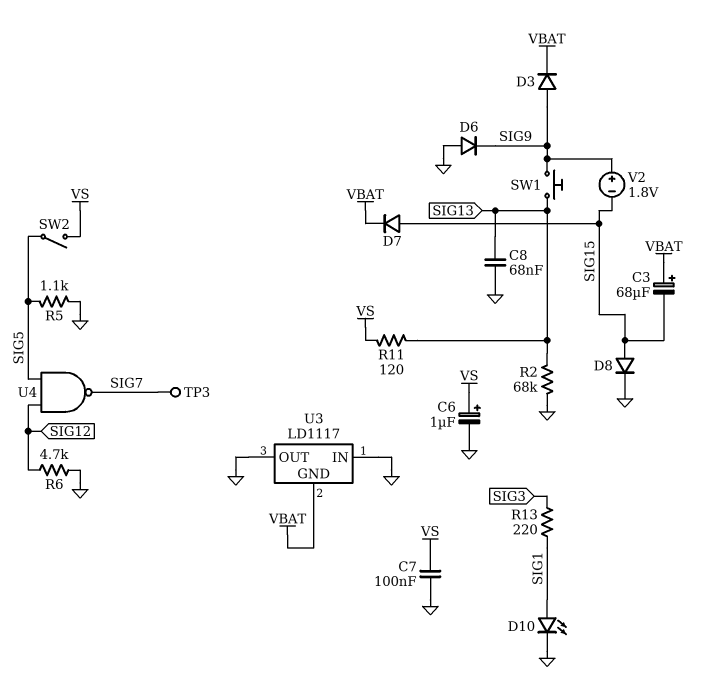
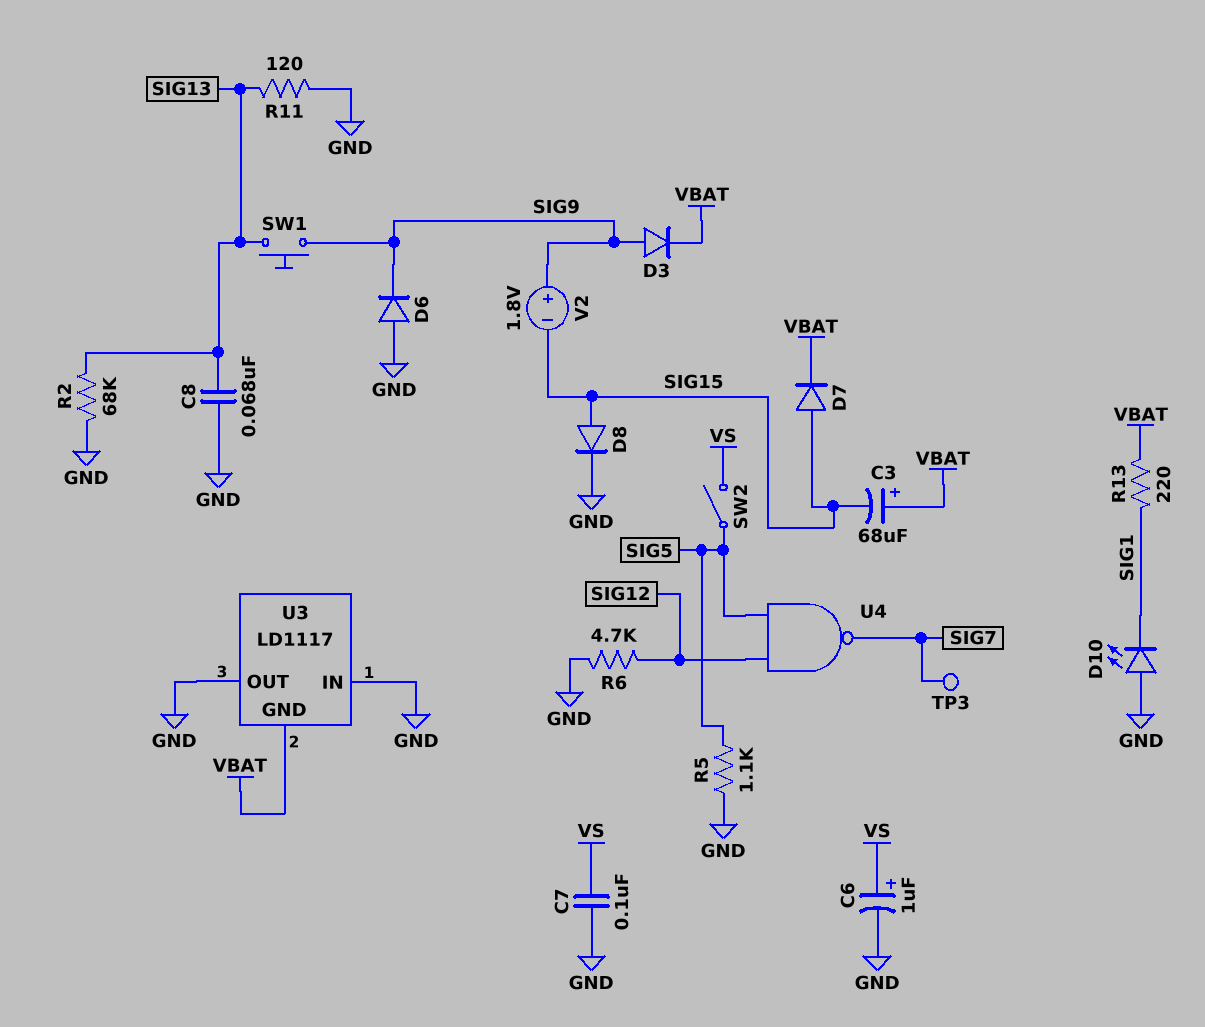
D10: LED (A SIG1, K GND) -> LED (A GND, K SIG1)
R11: 120 (SIG13, VS) -> 120 (GND, SIG13)
R13: 220 (SIG1, SIG3) -> 220 (SIG1, VBAT)

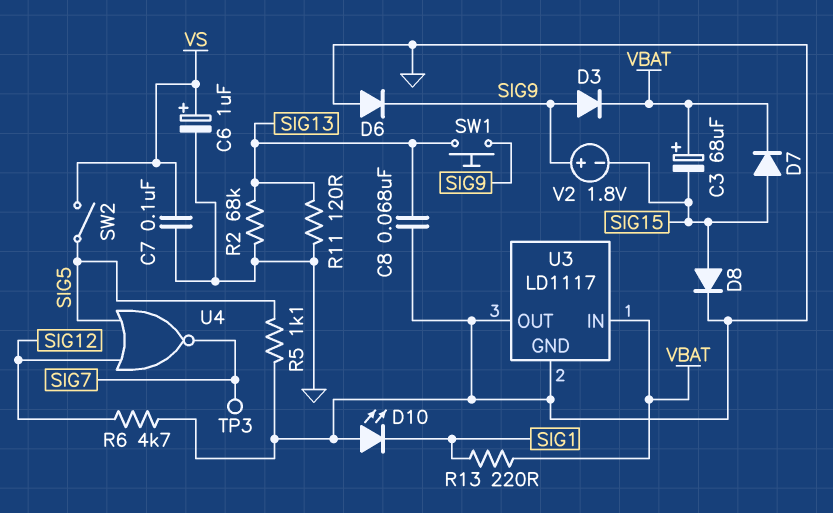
U3 pin GND: VBAT -> GND
U3 pin IN: GND -> VBAT
U4: NAND (in SIG5, in SIG12, out SIG7) -> NOR (in SIG5, in SIG12, out SIG7)

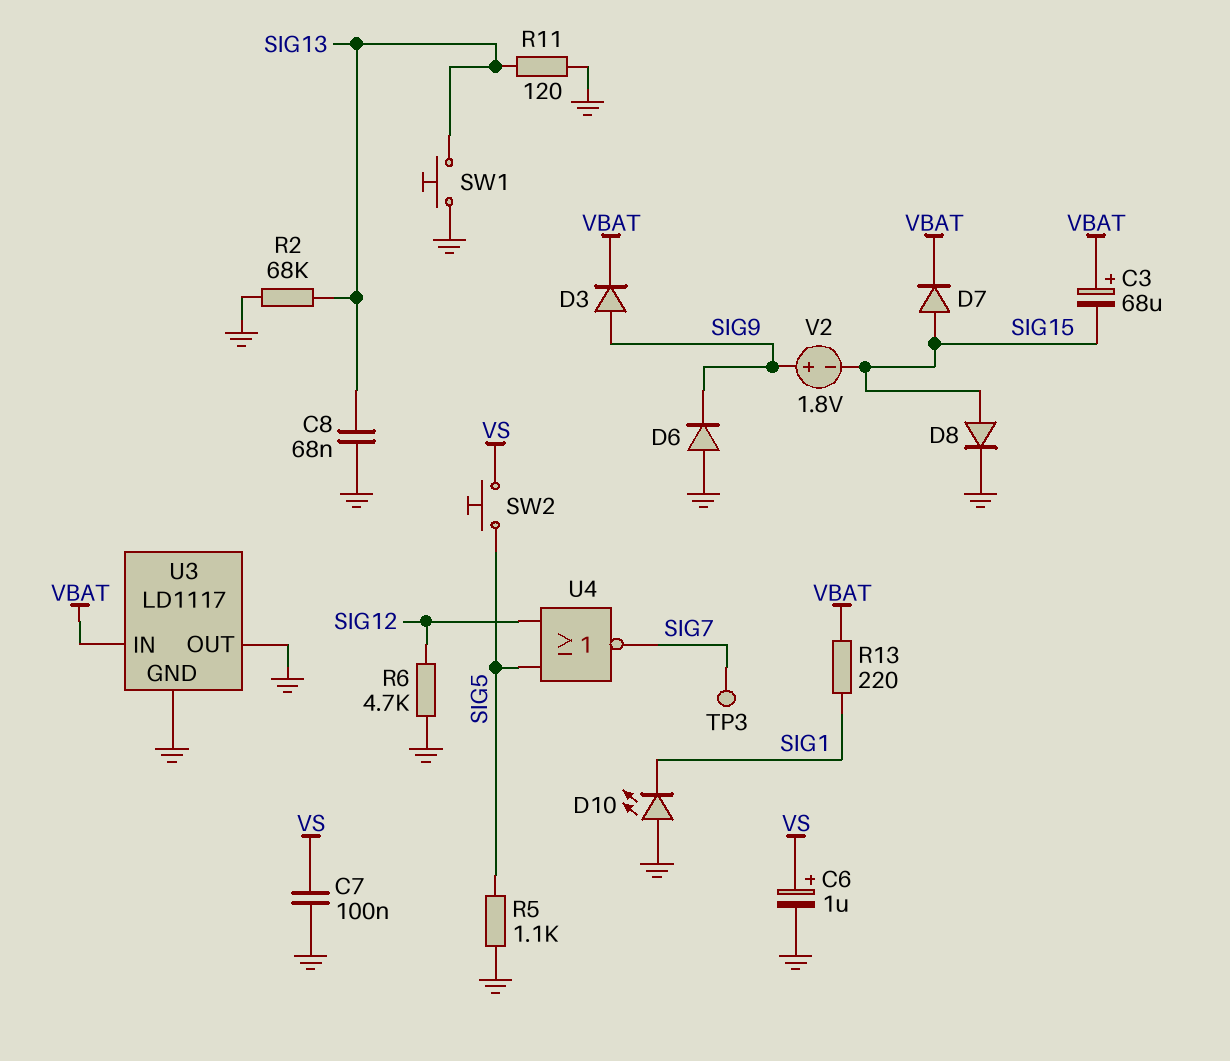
SW1: button (SIG9, SIG13) -> button (GND, SIG13)
SW2: switch (SIG5, VS) -> button (SIG5, VS)

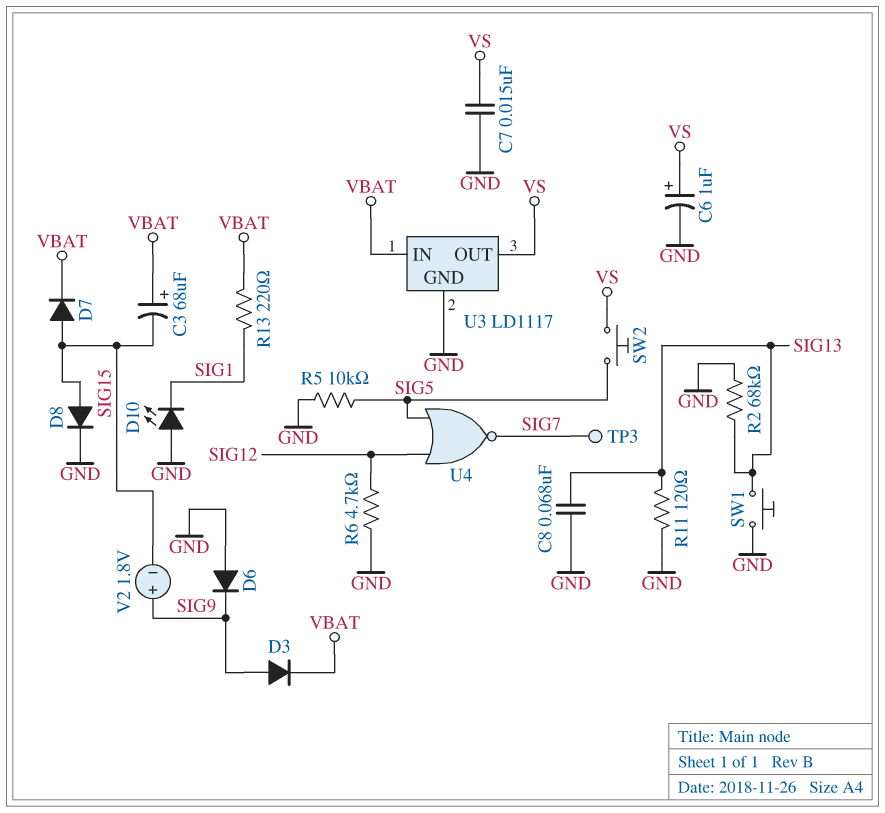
C7: 100nF (GND, VS) -> 15nF (GND, VS)
R5: 1.1k (GND, SIG5) -> 10k (GND, SIG5)
U3 pin OUT: GND -> VS

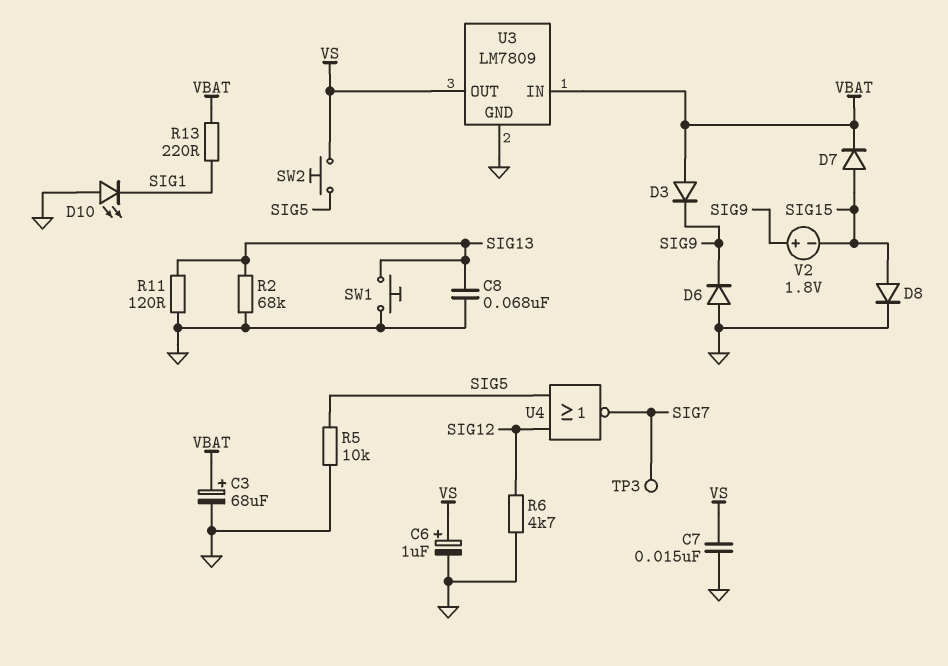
C3: 68uF (plus VBAT, minus SIG15) -> 68uF (plus VBAT, minus GND)
D3: diode (A SIG9, K VBAT) -> diode (A VBAT, K SIG9)
U3: LD1117 -> LM7809

